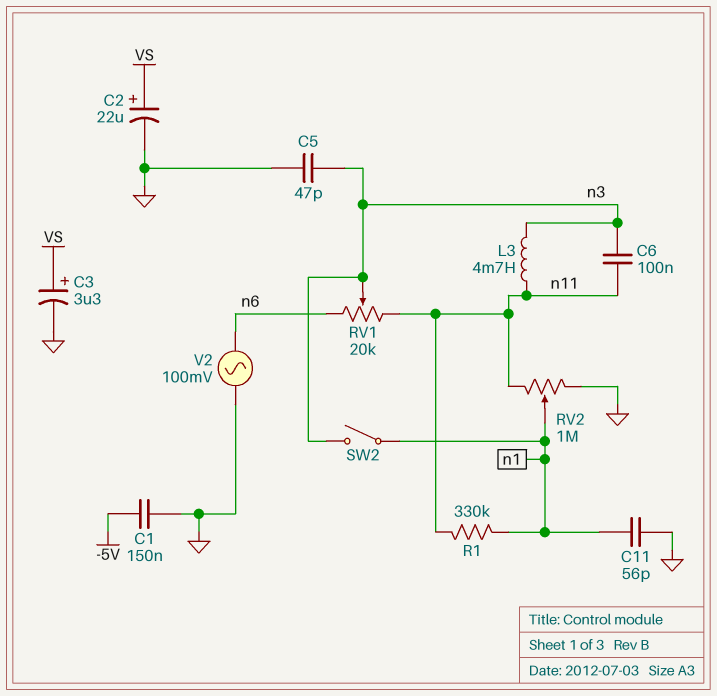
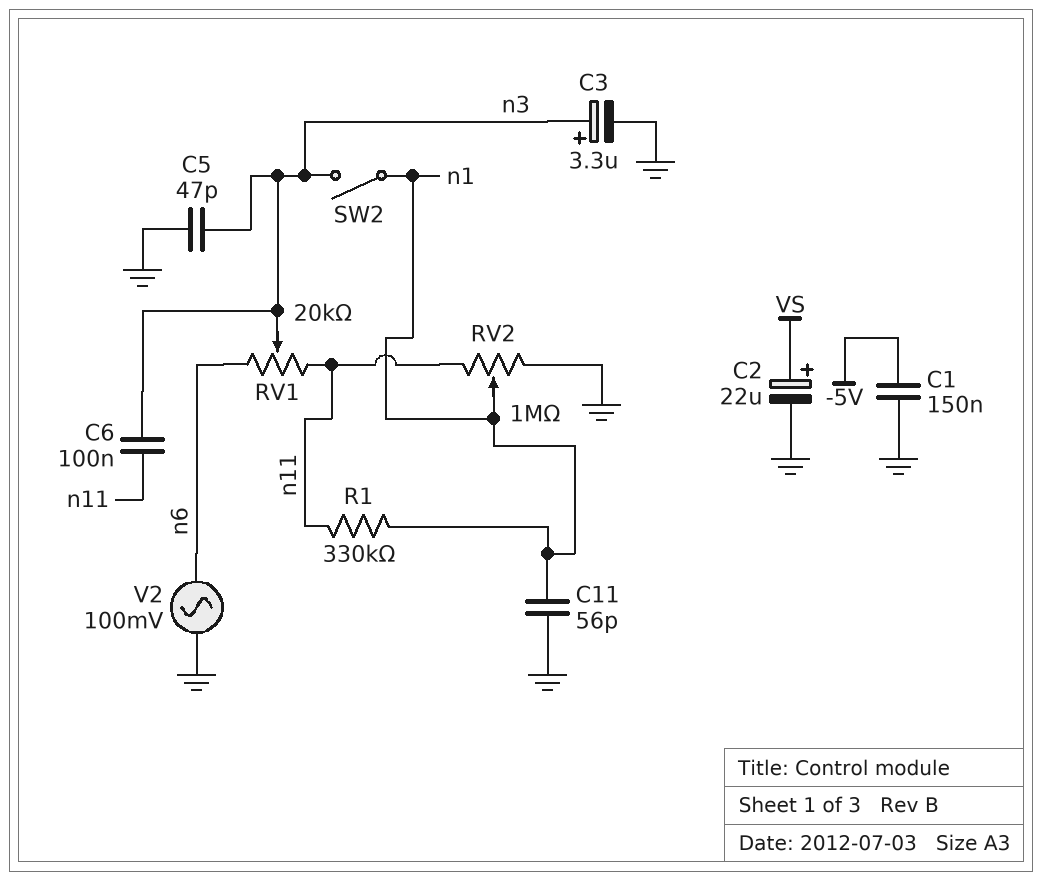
C3: 3.3uF (plus VS, minus GND) -> 3.3uF (plus n3, minus GND)
L3: 4.7mH (n3, n11) -> none

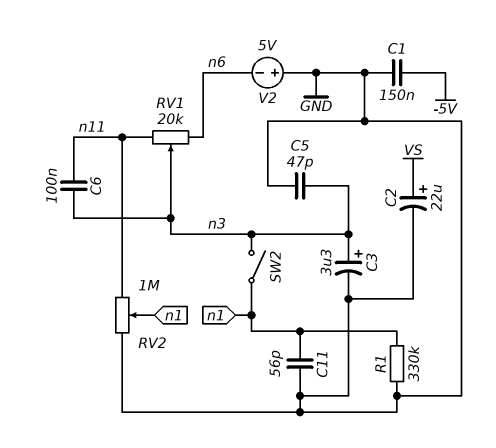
R1: 330k (n1, n11) -> 330k (GND, n1)
V2: AC 100mV (GND, n6) -> 5V (plus GND, minus n6)

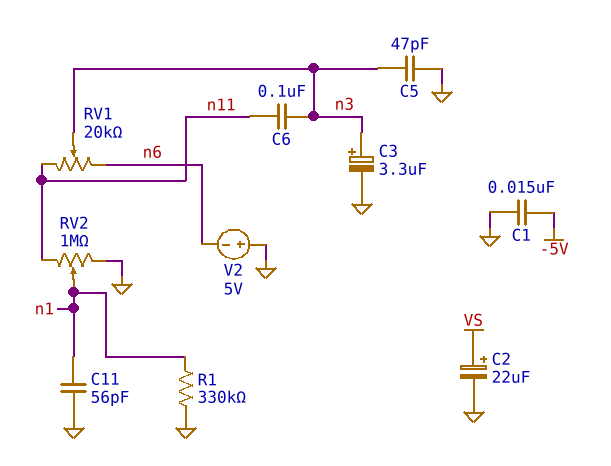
C1: 150nF (-5V, GND) -> 15nF (-5V, GND)
SW2: switch (n1, n3) -> none

